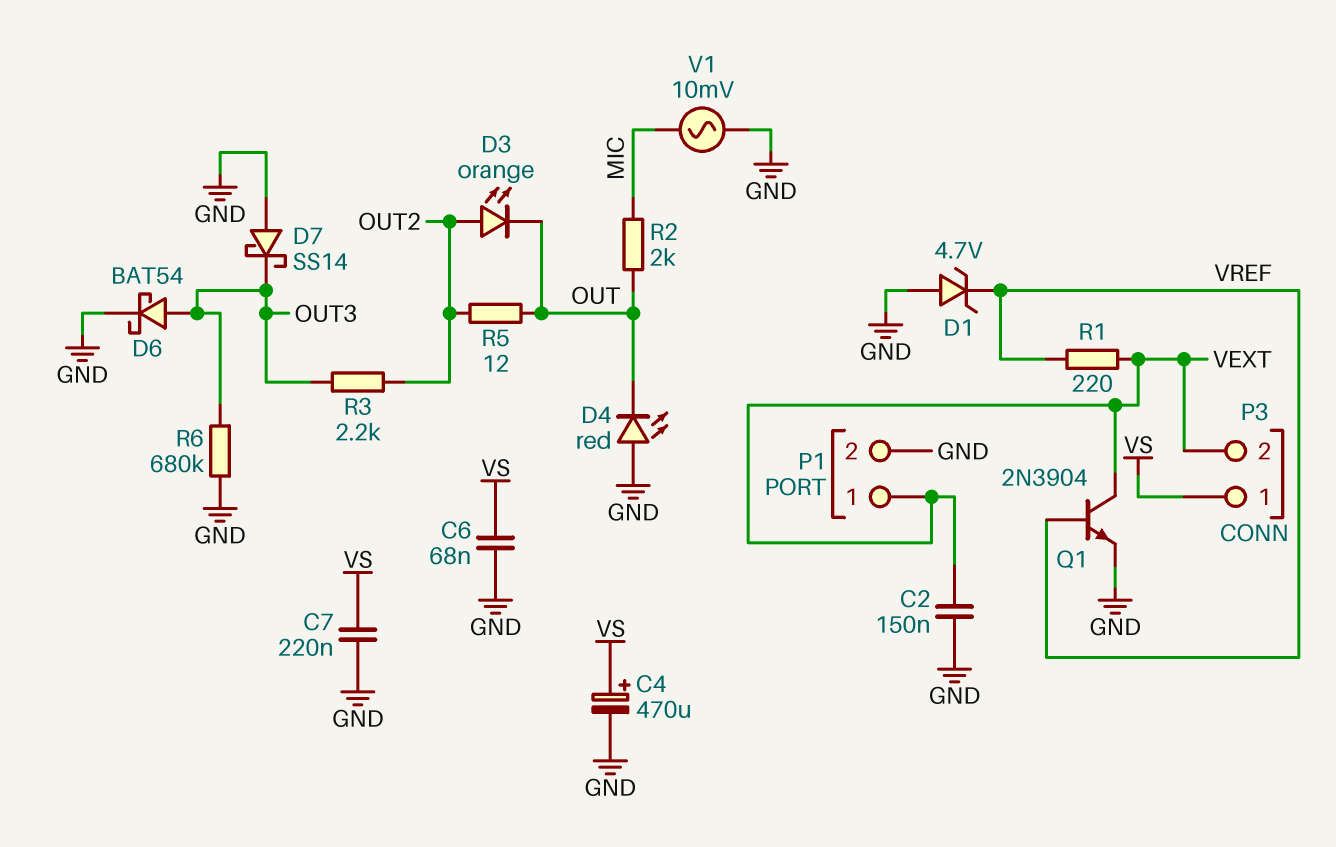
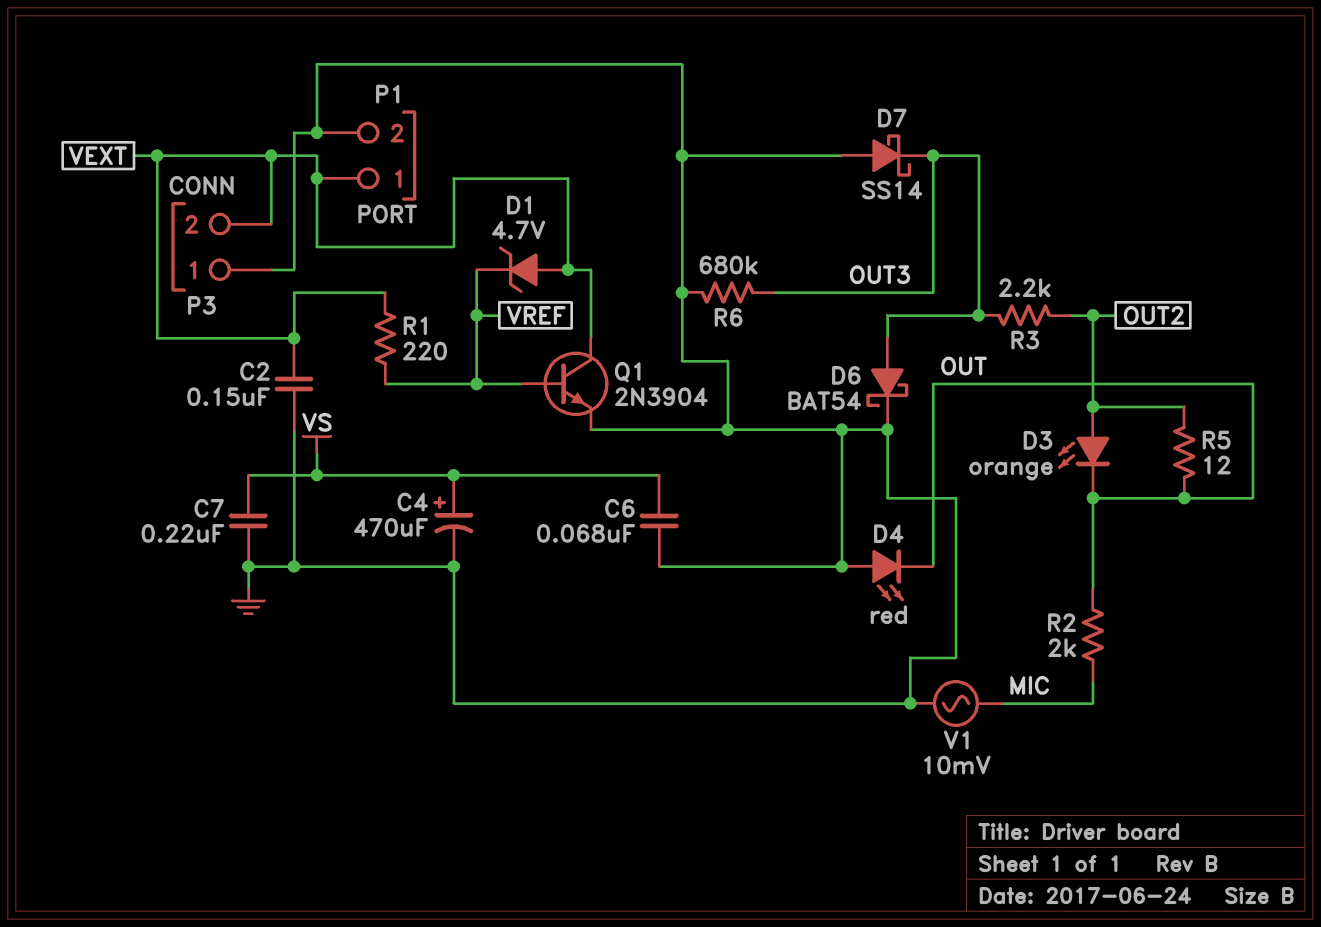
D1: zener 4.7V (A GND, K VREF) -> zener 4.7V (A VEXT, K VREF)
P3 pin 1: VS -> GND

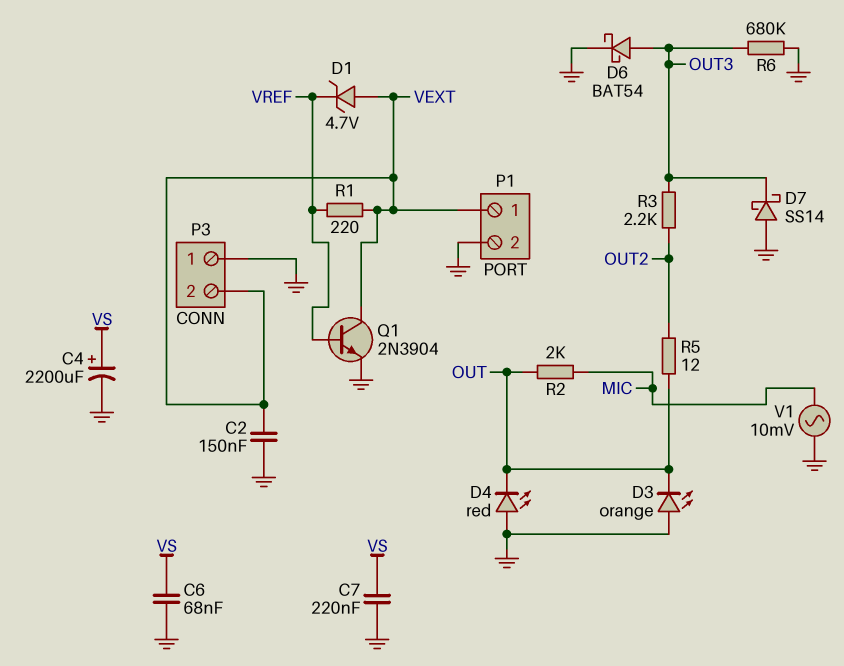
C4: 470uF (plus VS, minus GND) -> 2200uF (plus VS, minus GND)
D3: LED orange (A OUT2, K OUT) -> LED orange (A GND, K OUT)

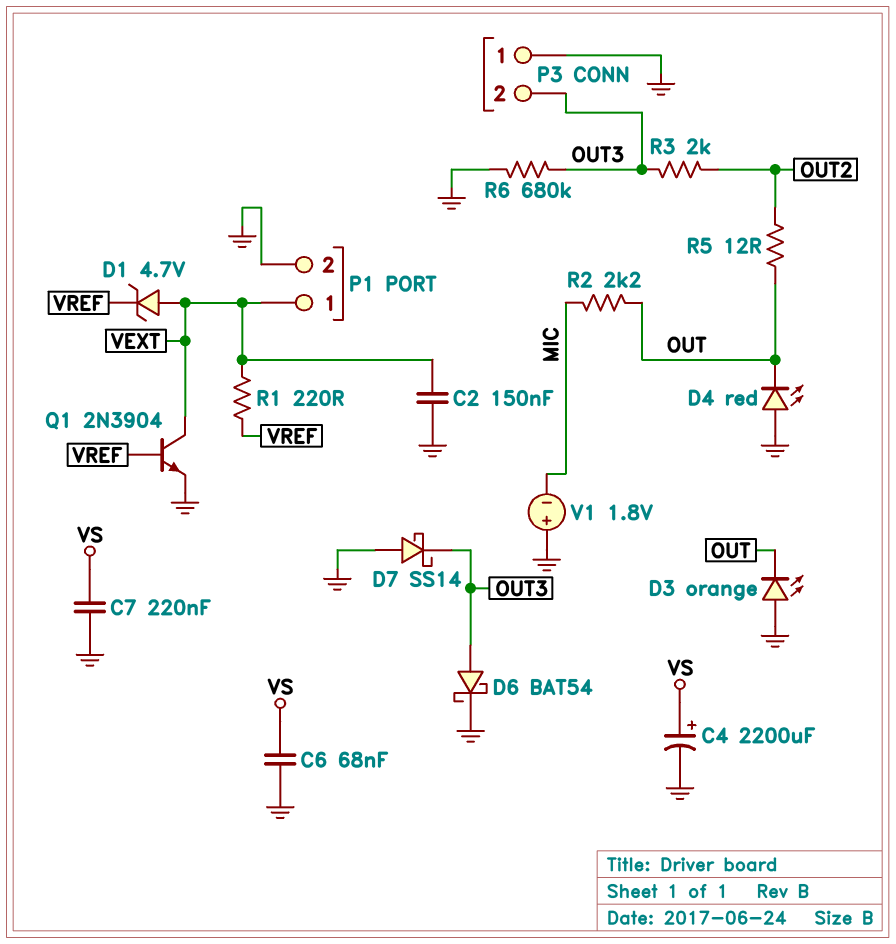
P3 pin 2: VEXT -> OUT3
R2: 2k (MIC, OUT) -> 2.2k (MIC, OUT)
R3: 2.2k (OUT2, OUT3) -> 2k (OUT2, OUT3)
V1: AC 10mV (GND, MIC) -> 1.8V (plus GND, minus MIC)

